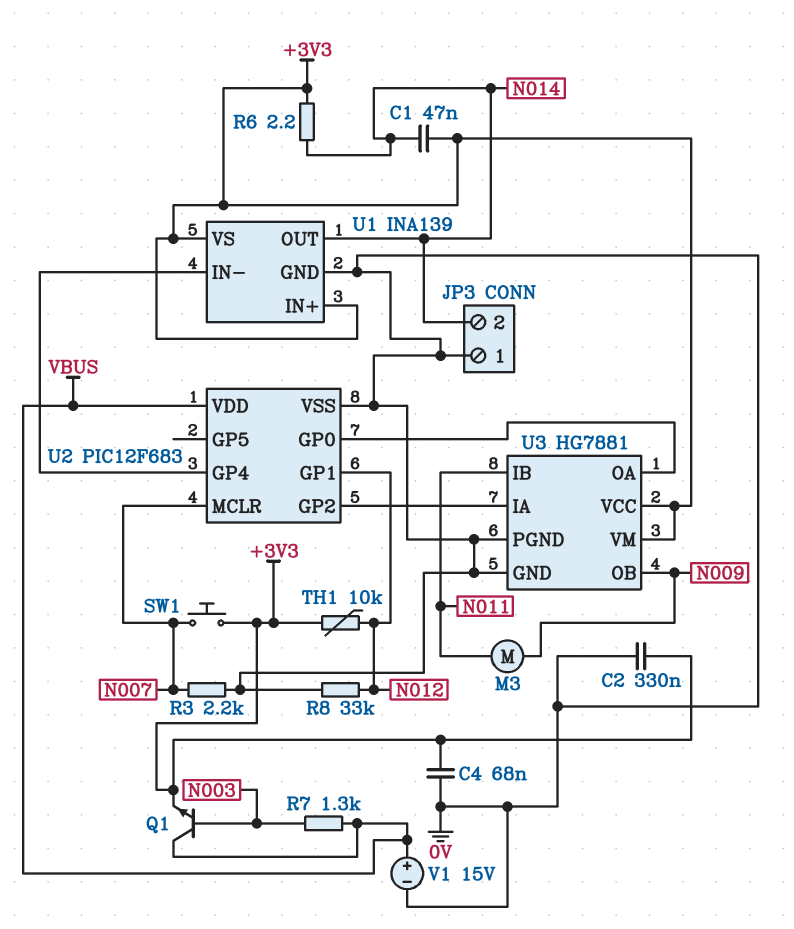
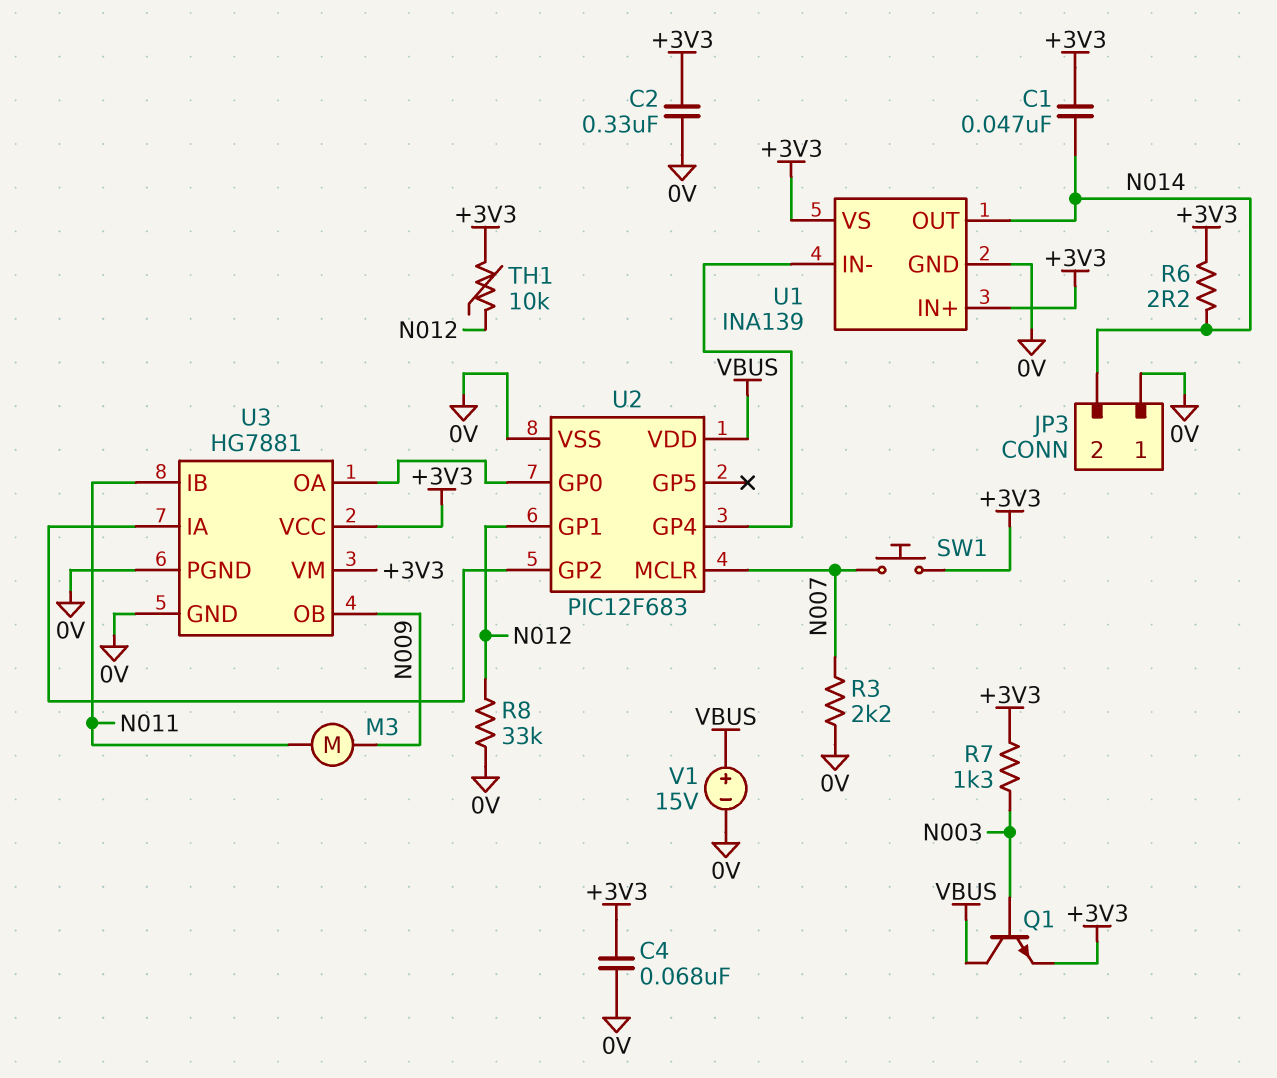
R7: 1.3k (N003, VBUS) -> 1.3k (+3V3, N003)

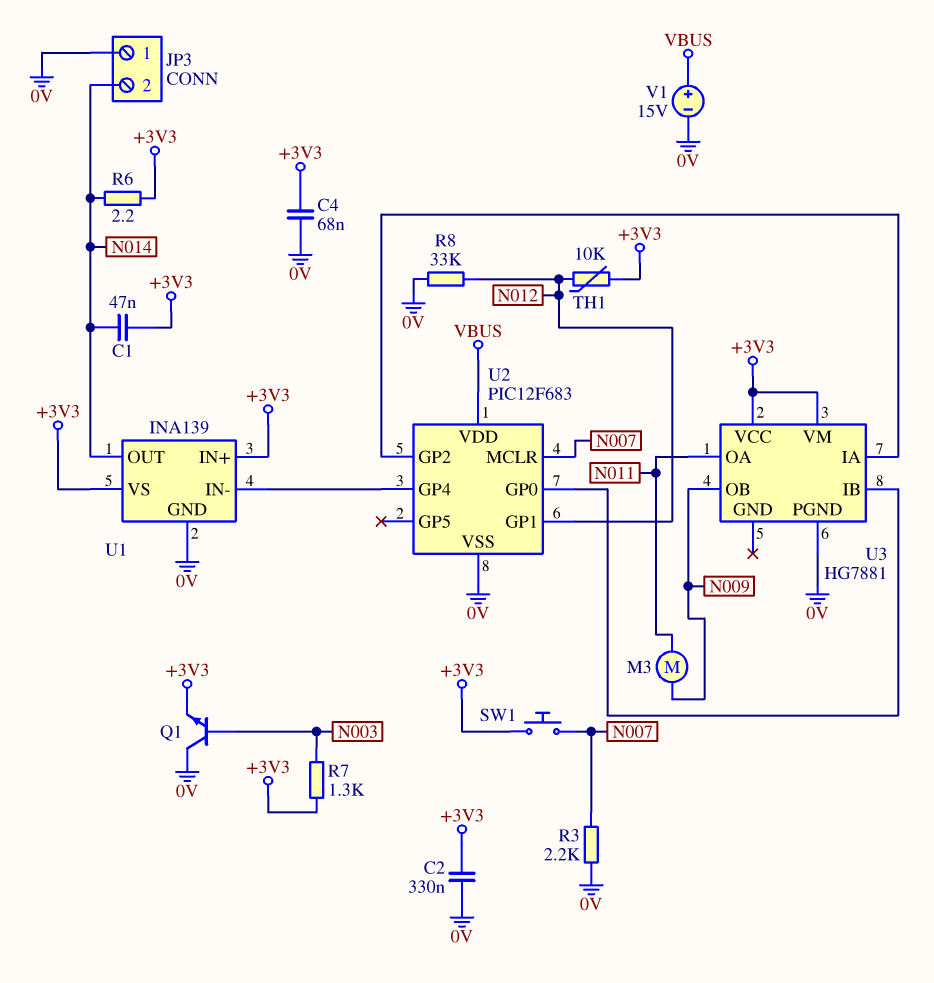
Q1: NPN (B N003, C VBUS, E +3V3) -> NPN (B N003, C 0V, E +3V3)
U3 pin GND: 0V -> none
U3 pin IB: N011 -> U2/GP0
U3 pin OA: U2/GP0 -> N011

